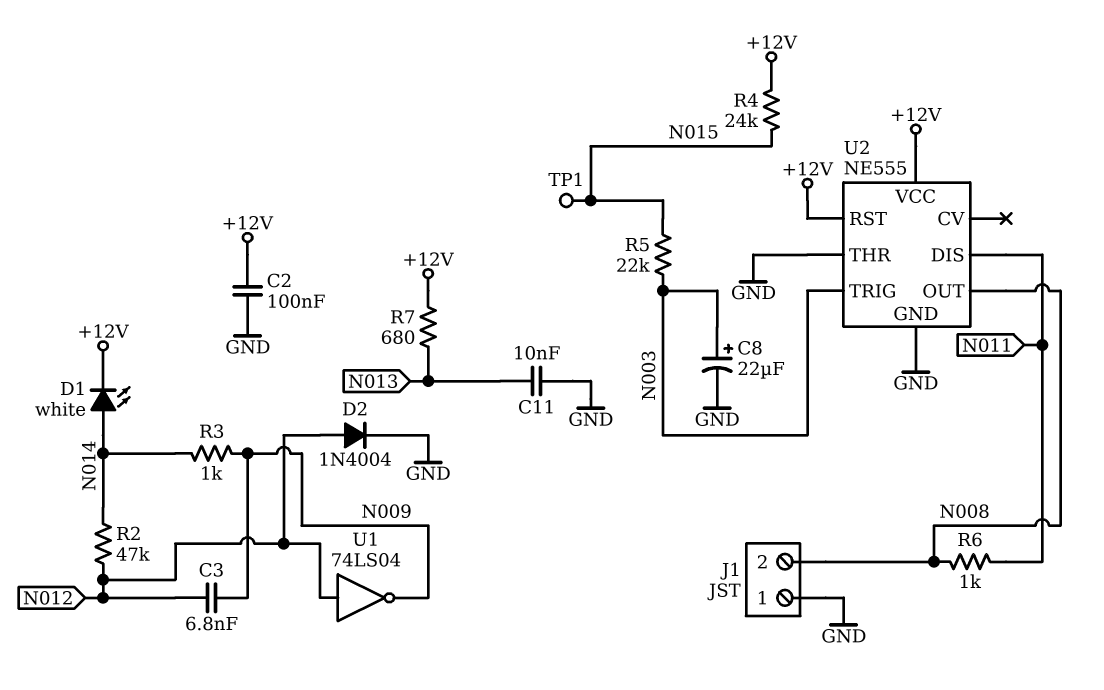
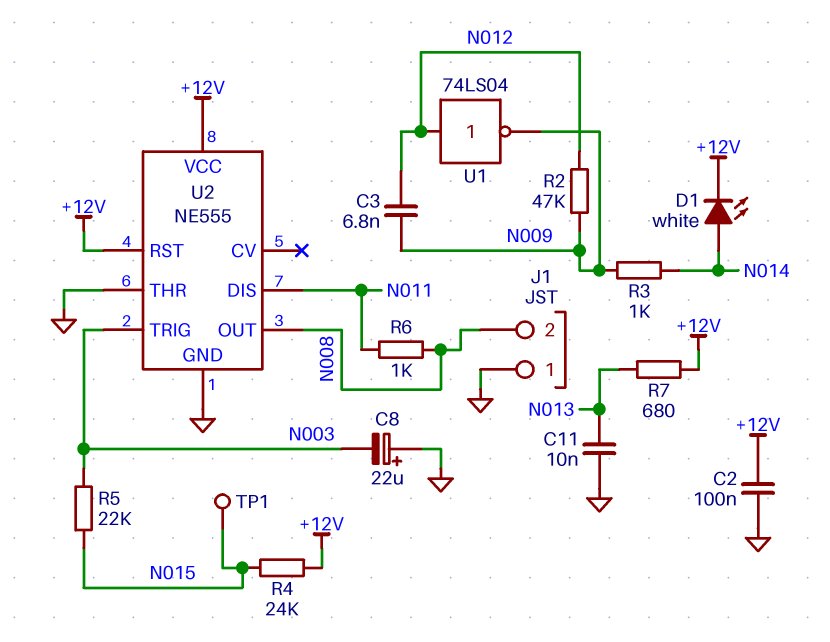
C8: 22uF (plus N003, minus GND) -> 22uF (plus GND, minus N003)
D2: diode 1N4004 (A N012, K GND) -> none
R2: 47k (N012, N014) -> 47k (N009, N012)

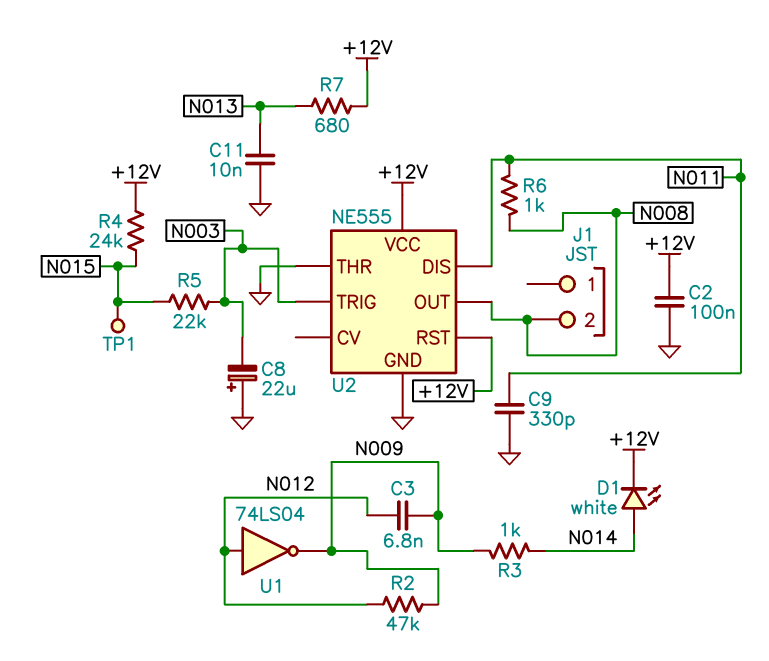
C9: none -> 330pF (GND, N011)
J1 pin 1: GND -> none

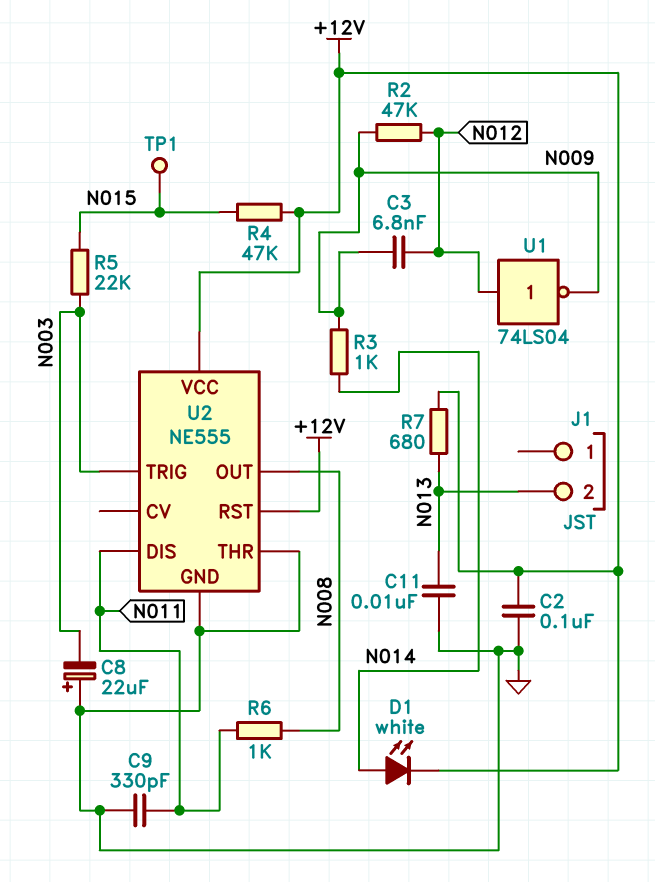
J1 pin 2: N008 -> N013
R4: 24k (+12V, N015) -> 47k (+12V, N015)

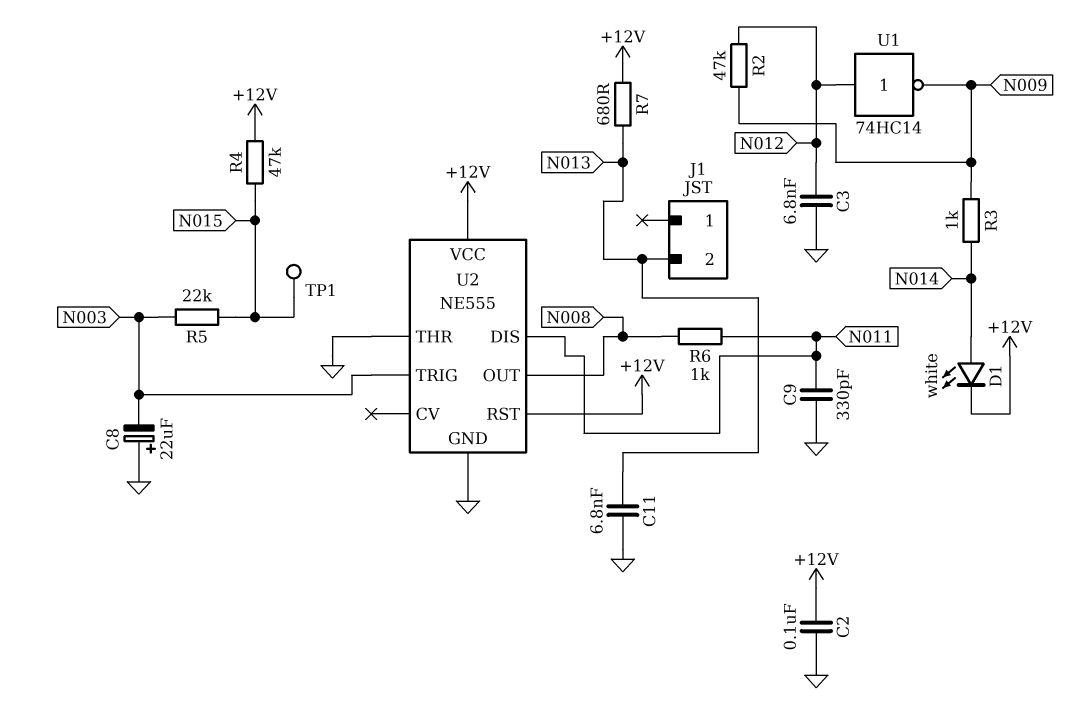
C3: 6.8nF (N009, N012) -> 6.8nF (GND, N012)
C11: 10nF (GND, N013) -> 6.8nF (GND, N013)
U1: NOT 74LS04 (in N012, out N009) -> NOT 74HC14 (in N012, out N009)

